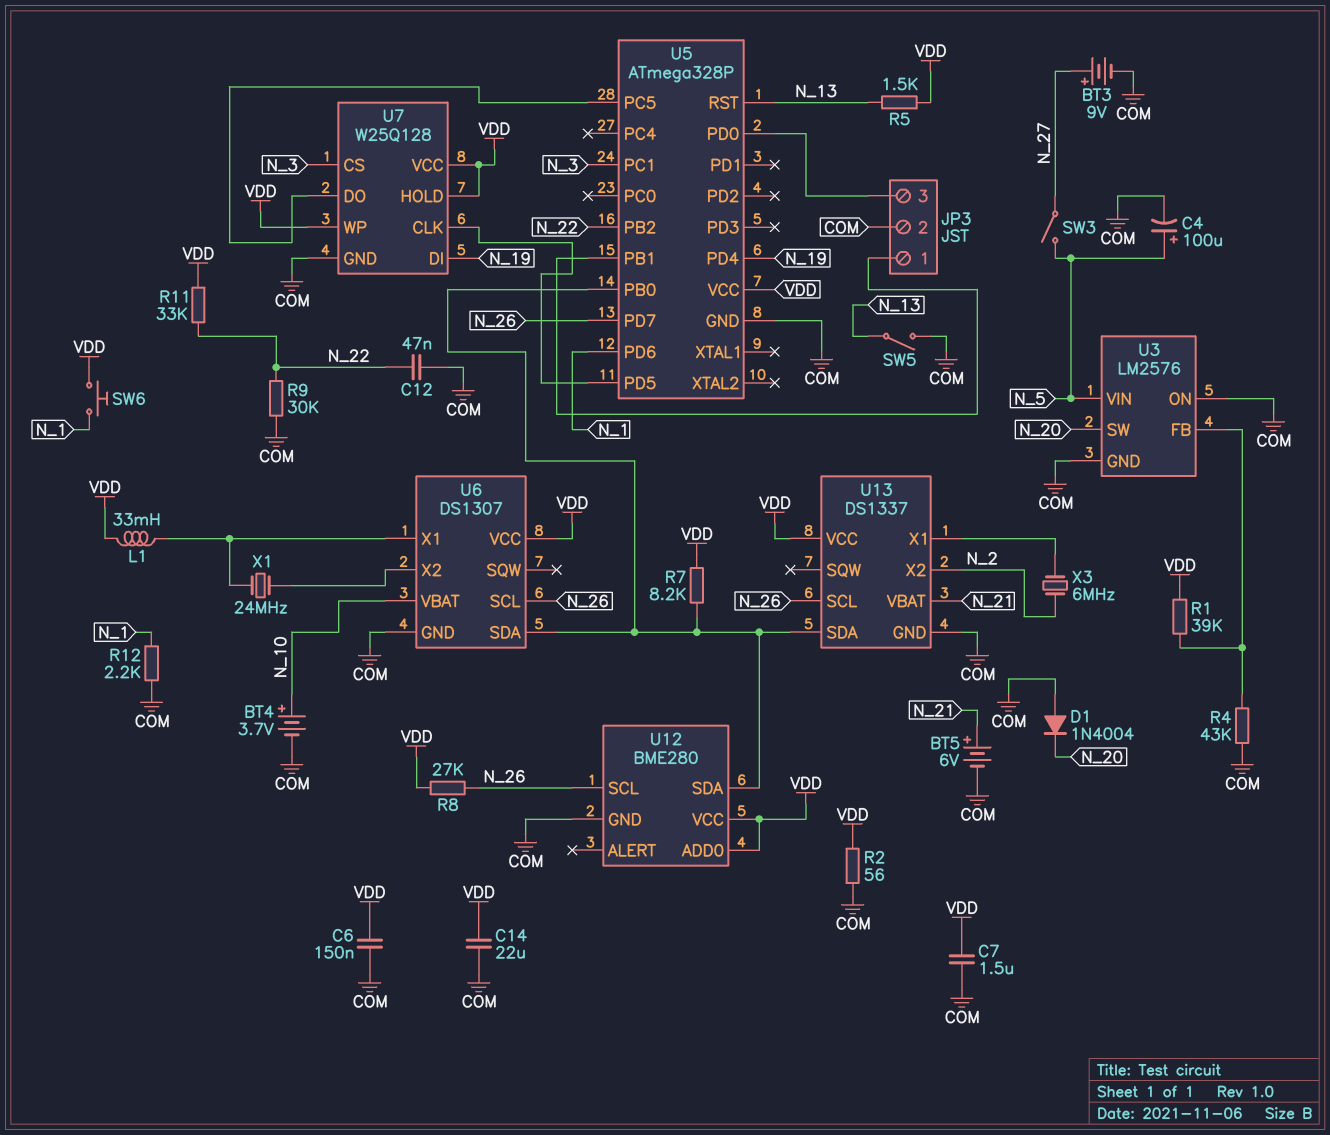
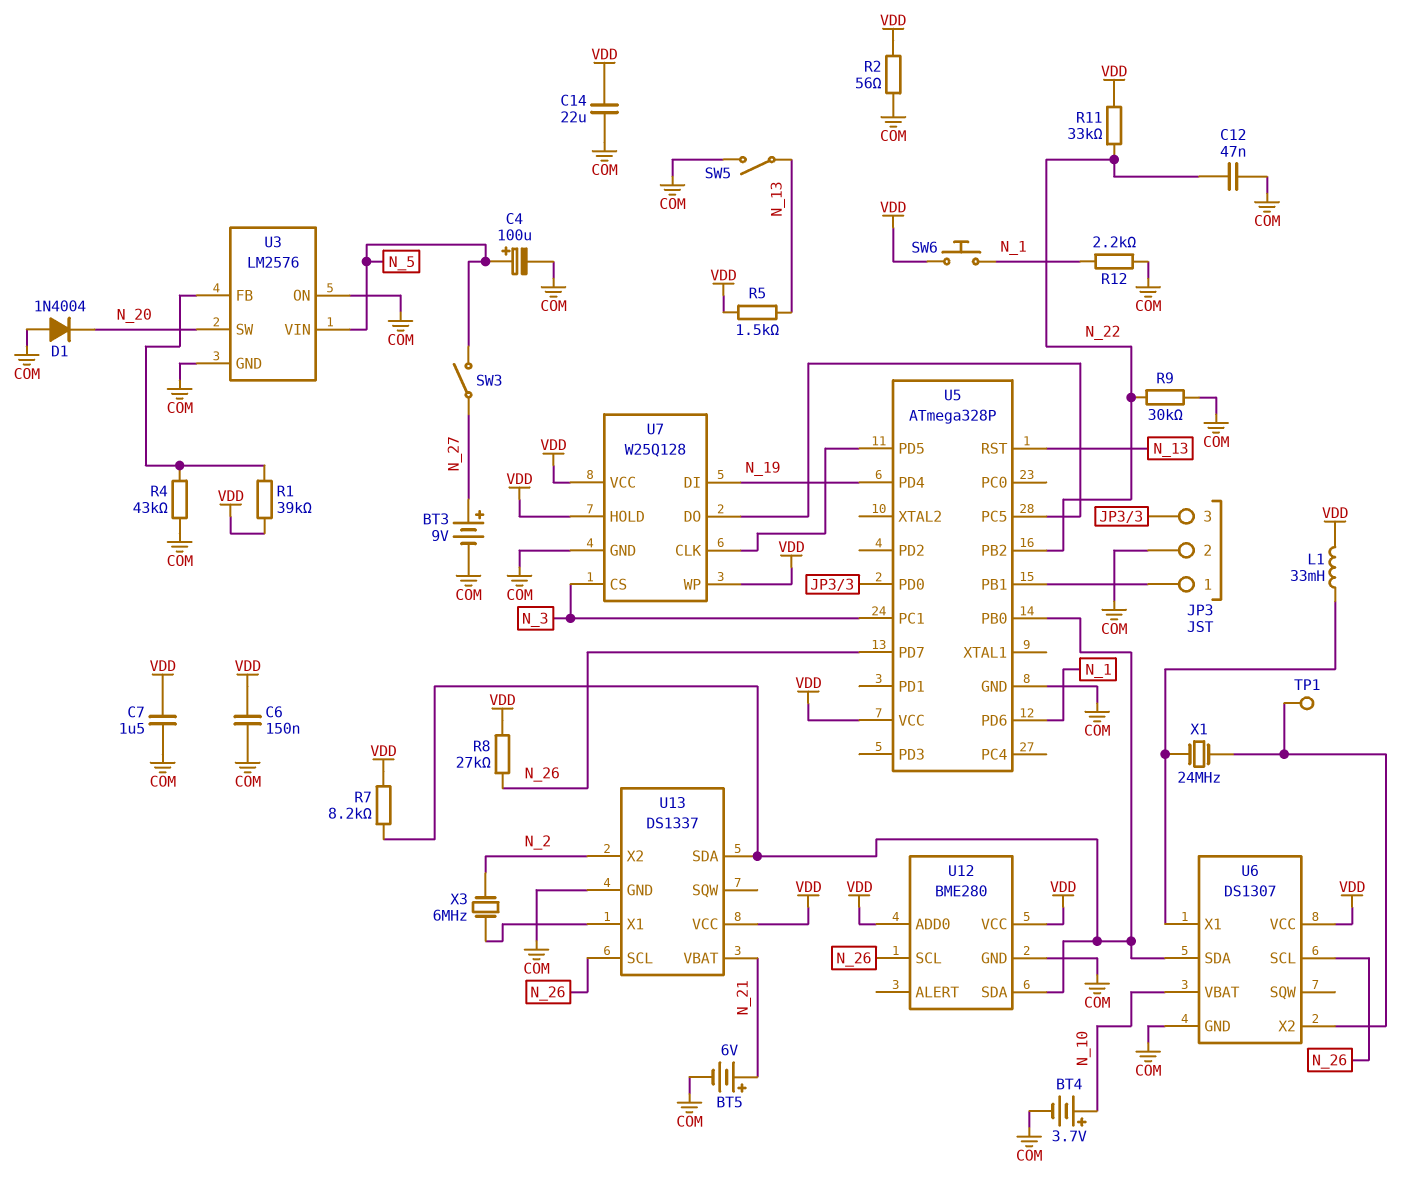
TP1: none -> test point (U6/X2)

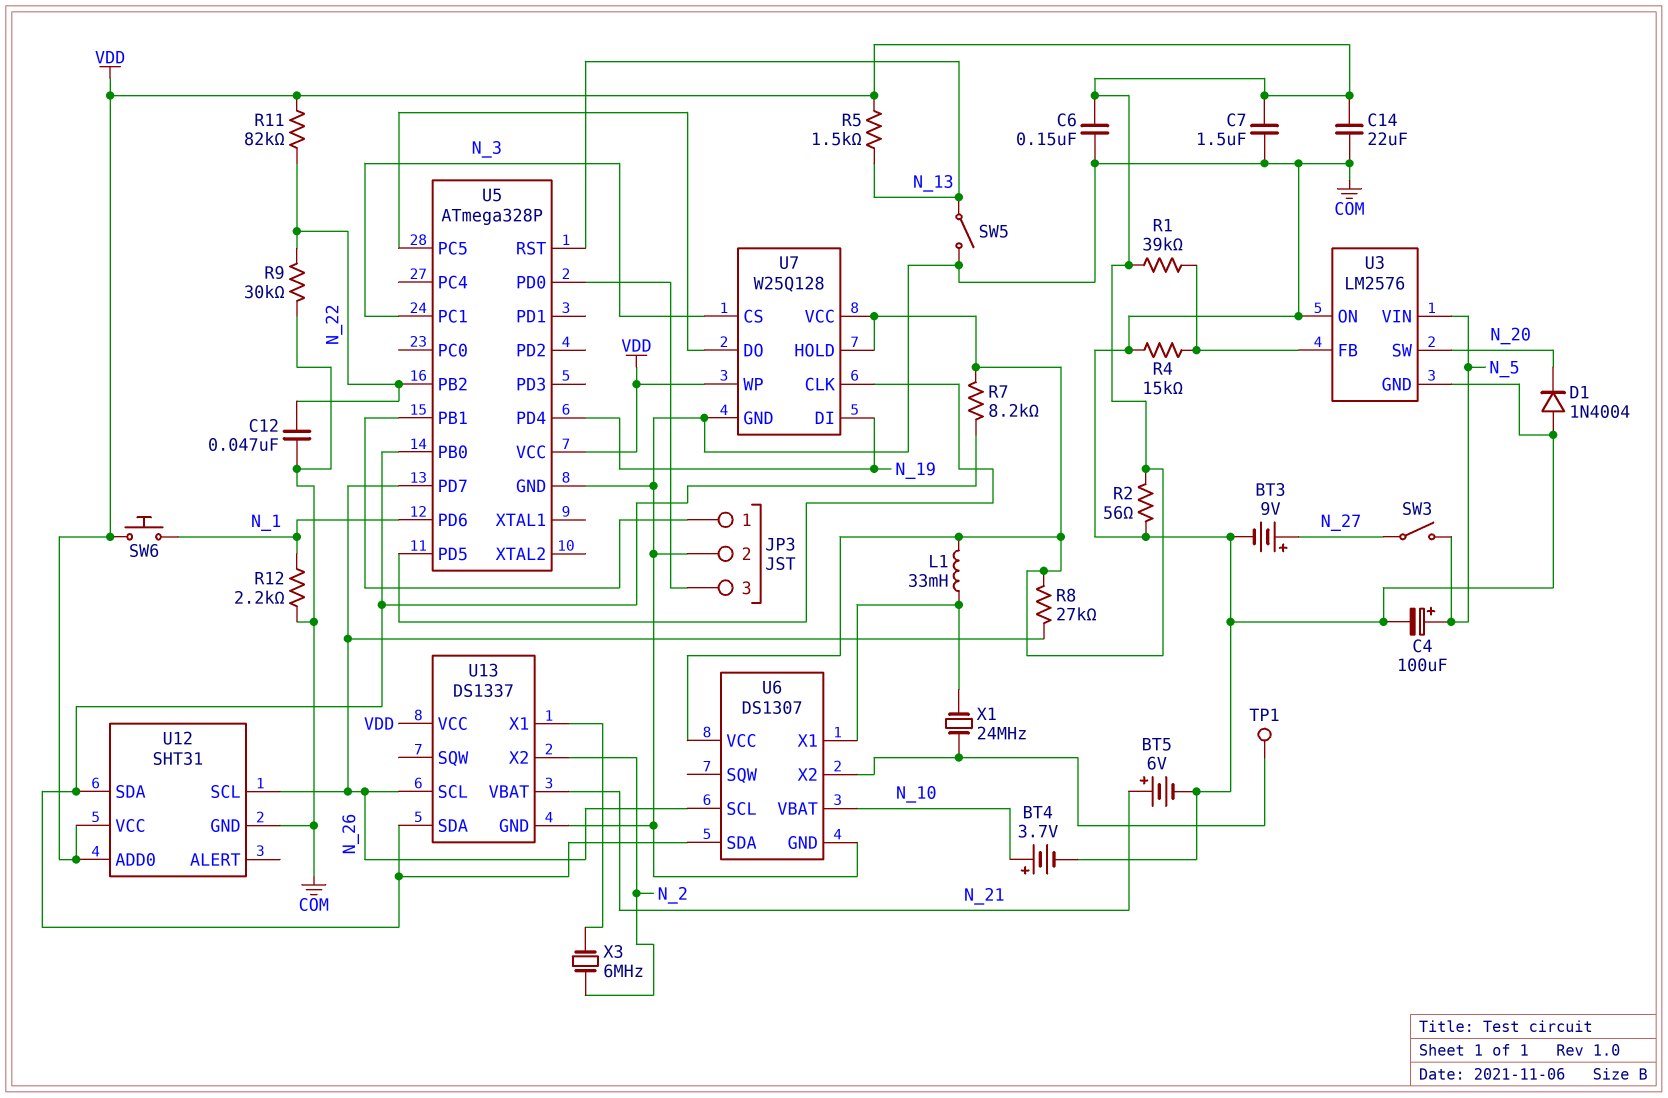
R4: 43k (COM, U3/FB) -> 15k (COM, U3/FB)
R11: 33k (N_22, VDD) -> 82k (N_22, VDD)
U12: BME280 -> SHT31

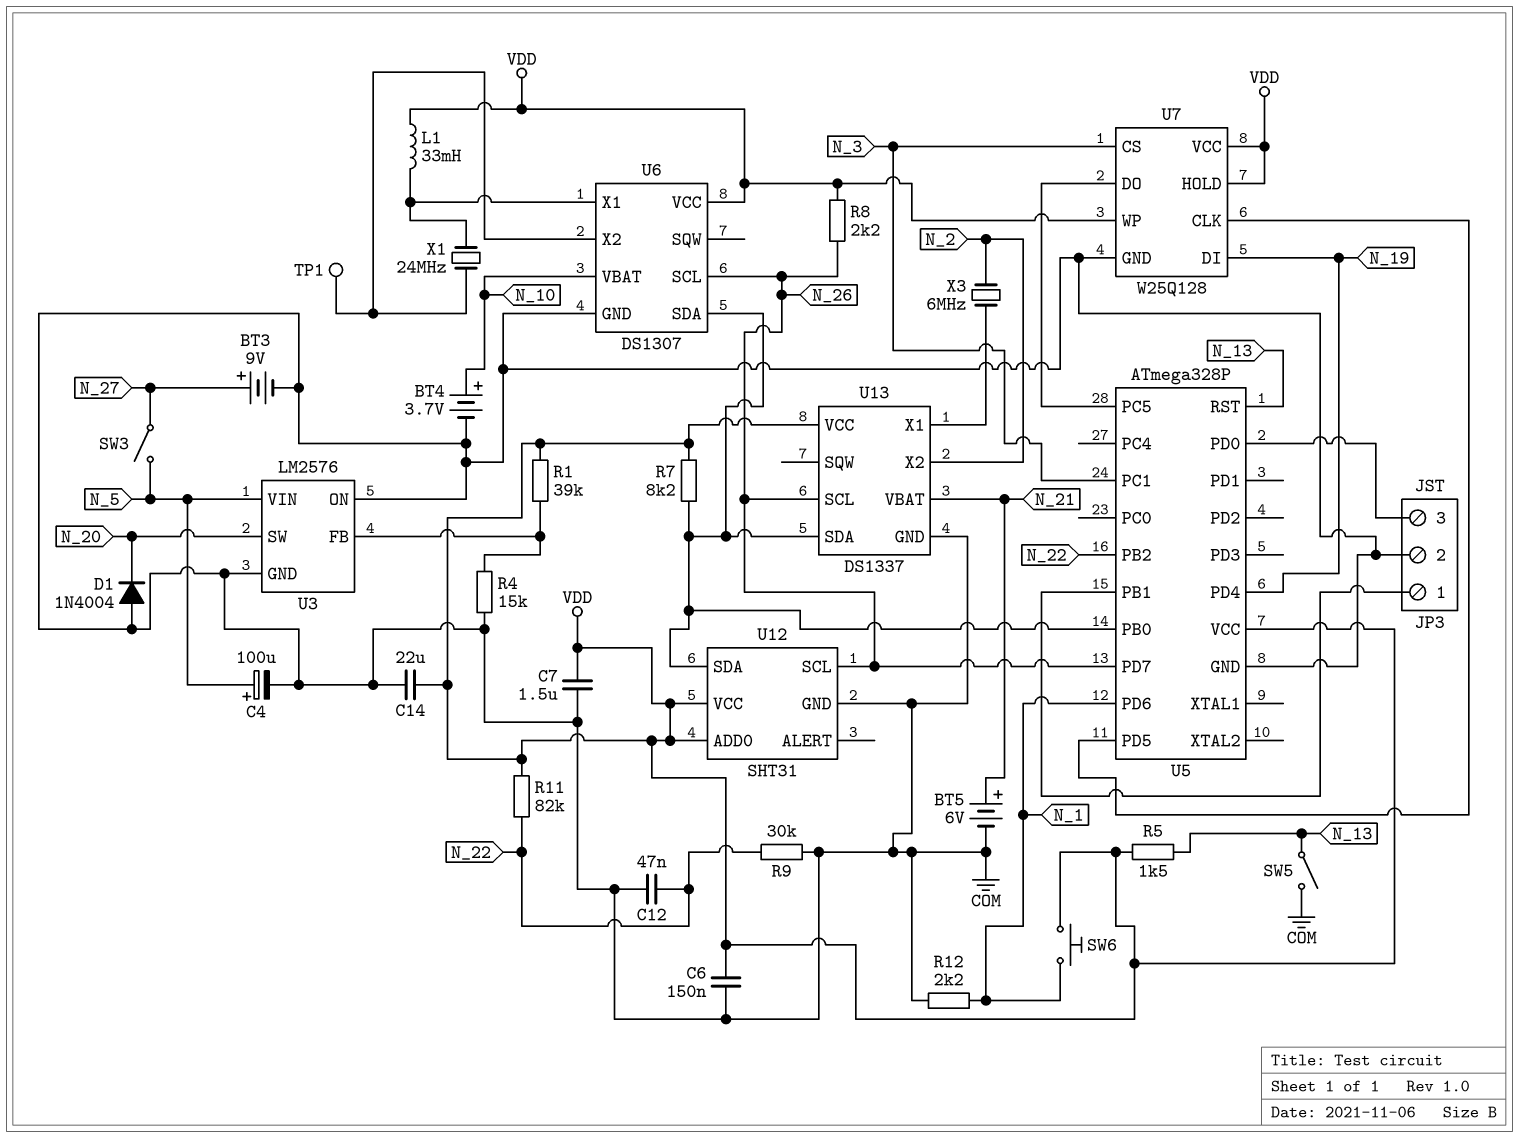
R2: 56 (COM, VDD) -> none
R8: 27k (N_26, VDD) -> 2.2k (N_26, VDD)

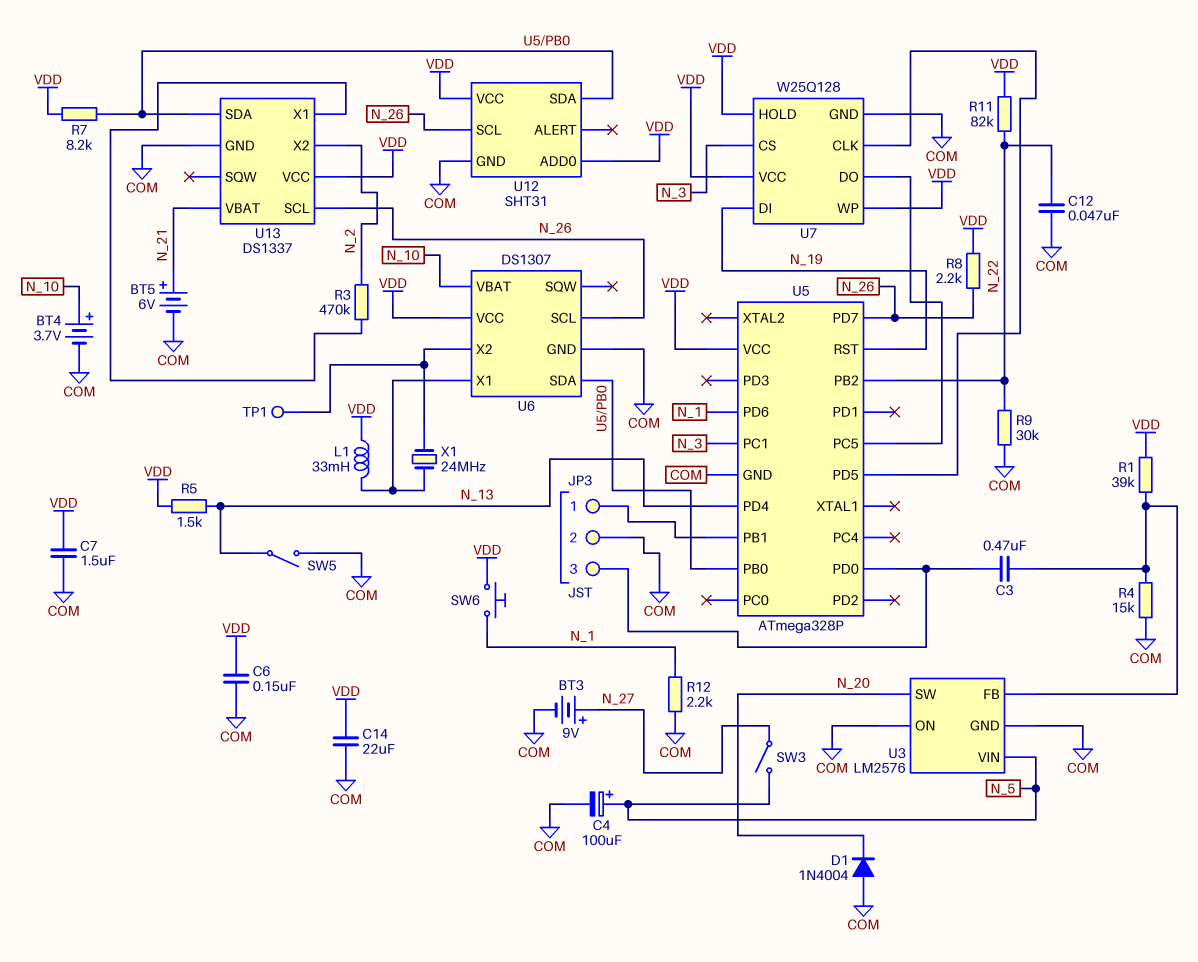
C3: none -> 470nF (JP3/3, U3/FB)
R3: none -> 470k (N_2, U13/X1)
U5 pin PD4: N_19 -> N_13
U5 pin RST: N_13 -> N_19
X3: 6MHz (N_2, U13/X1) -> none

